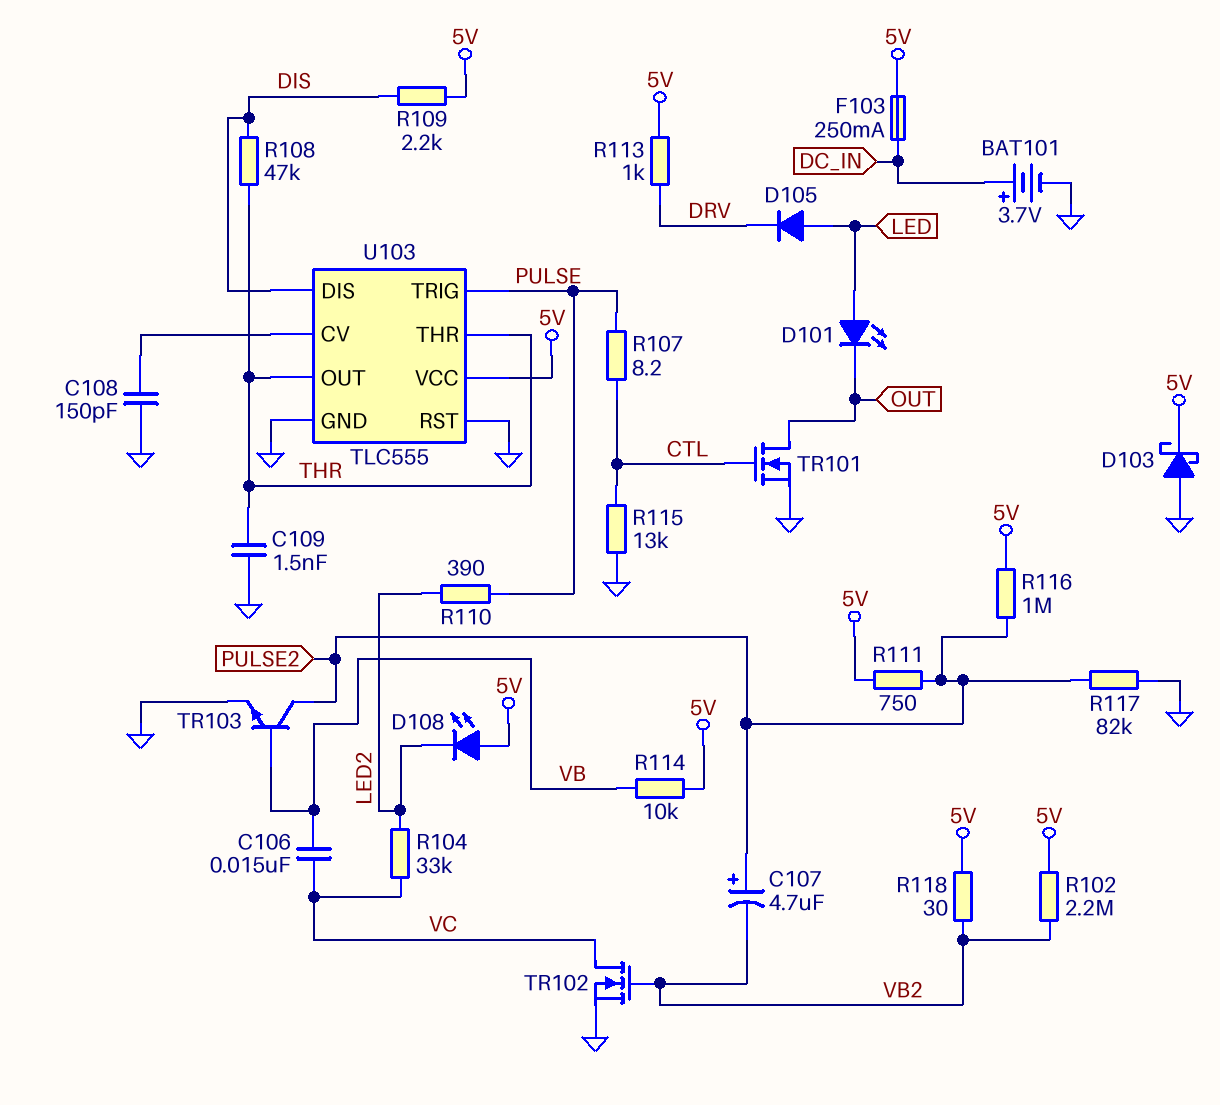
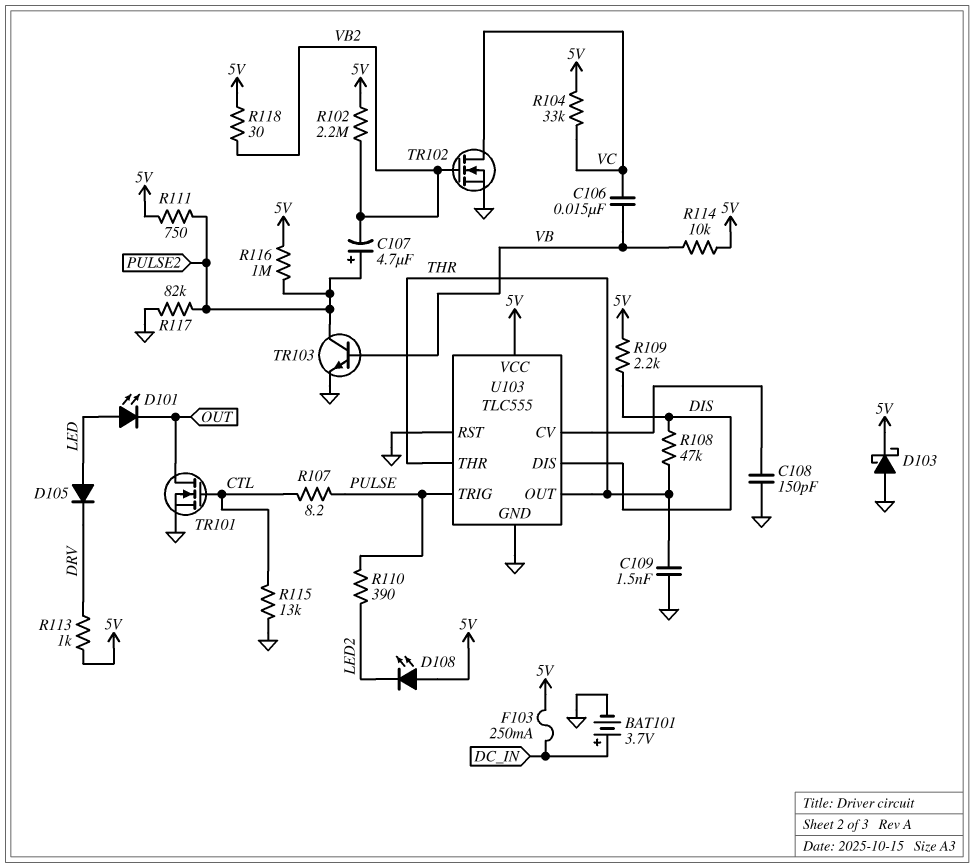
R104: 33k (LED2, VC) -> 33k (5V, VC)

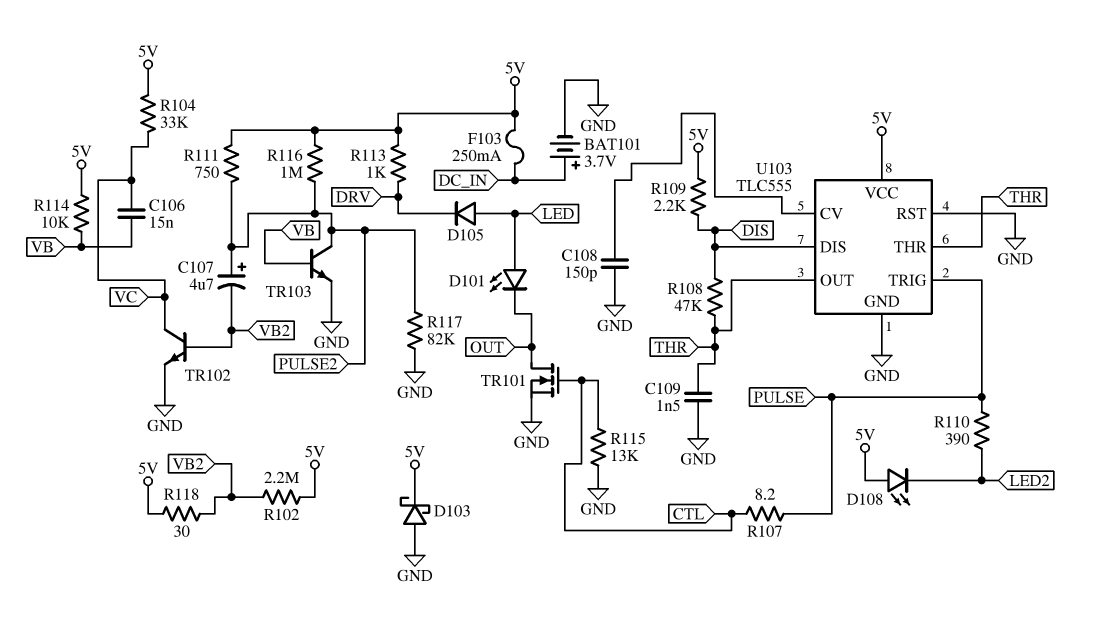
TR102: NMOS (G VB2, D VC, S GND) -> NPN (B VB2, C VC, E GND)

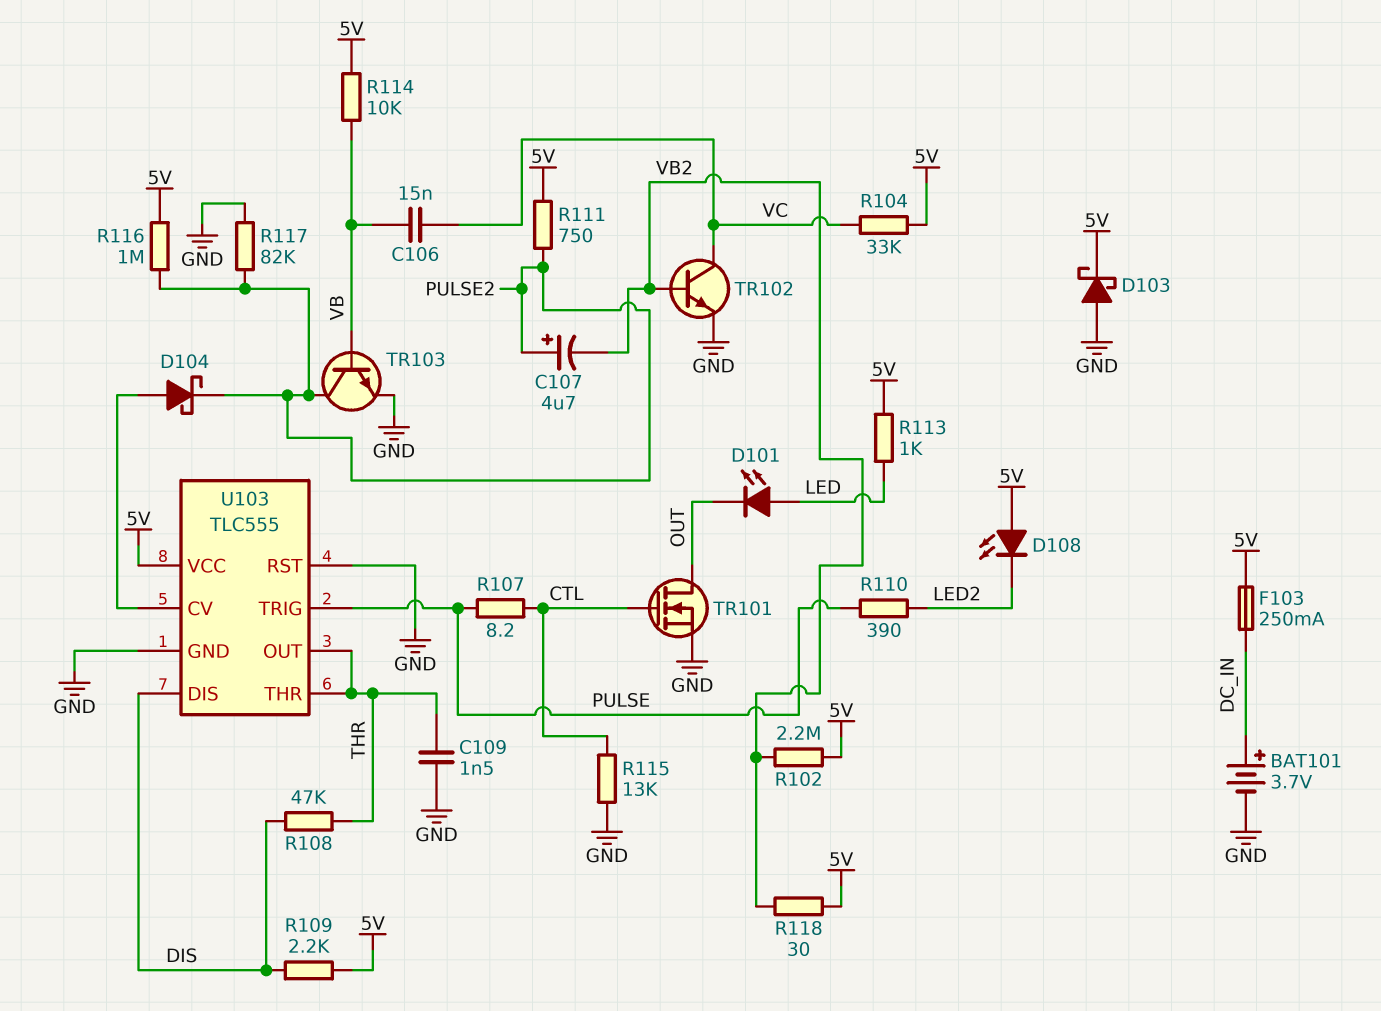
C108: 150pF (GND, U103/CV) -> none
D104: none -> schottky (A U103/CV, K PULSE2)
D105: diode (A LED, K DRV) -> none
R113: 1k (5V, DRV) -> 1k (5V, LED)

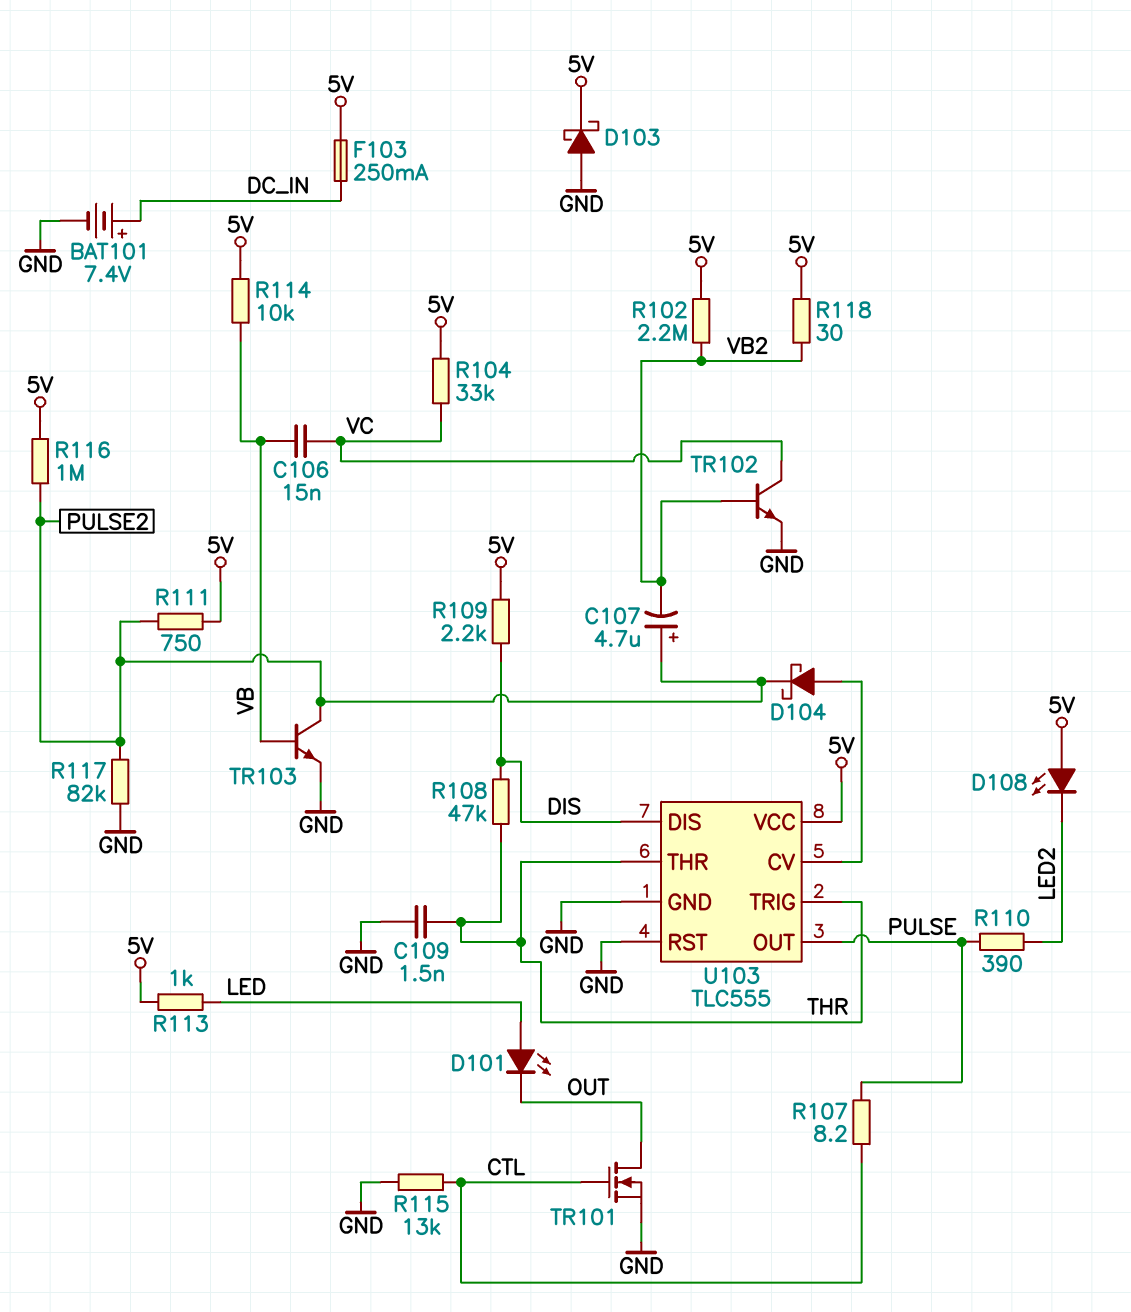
BAT101: 3.7V (plus DC_IN, minus GND) -> 7.4V (plus DC_IN, minus GND)
U103 pin OUT: THR -> PULSE
U103 pin TRIG: PULSE -> THR

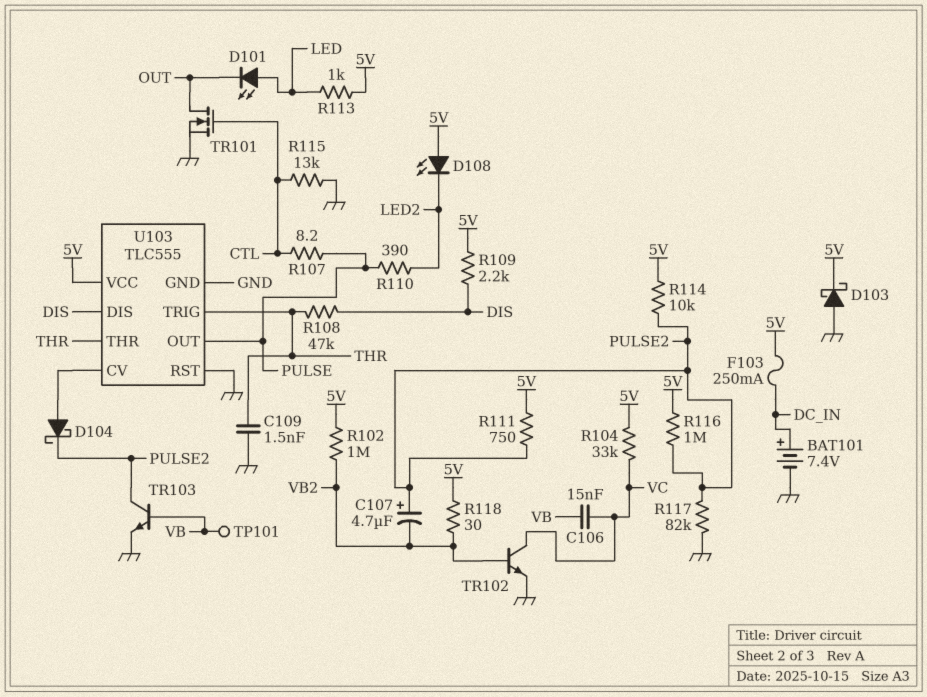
R102: 2.2M (5V, VB2) -> 1M (5V, VB2)
R114: 10k (5V, VB) -> 10k (5V, PULSE2)
TP101: none -> test point (VB)

